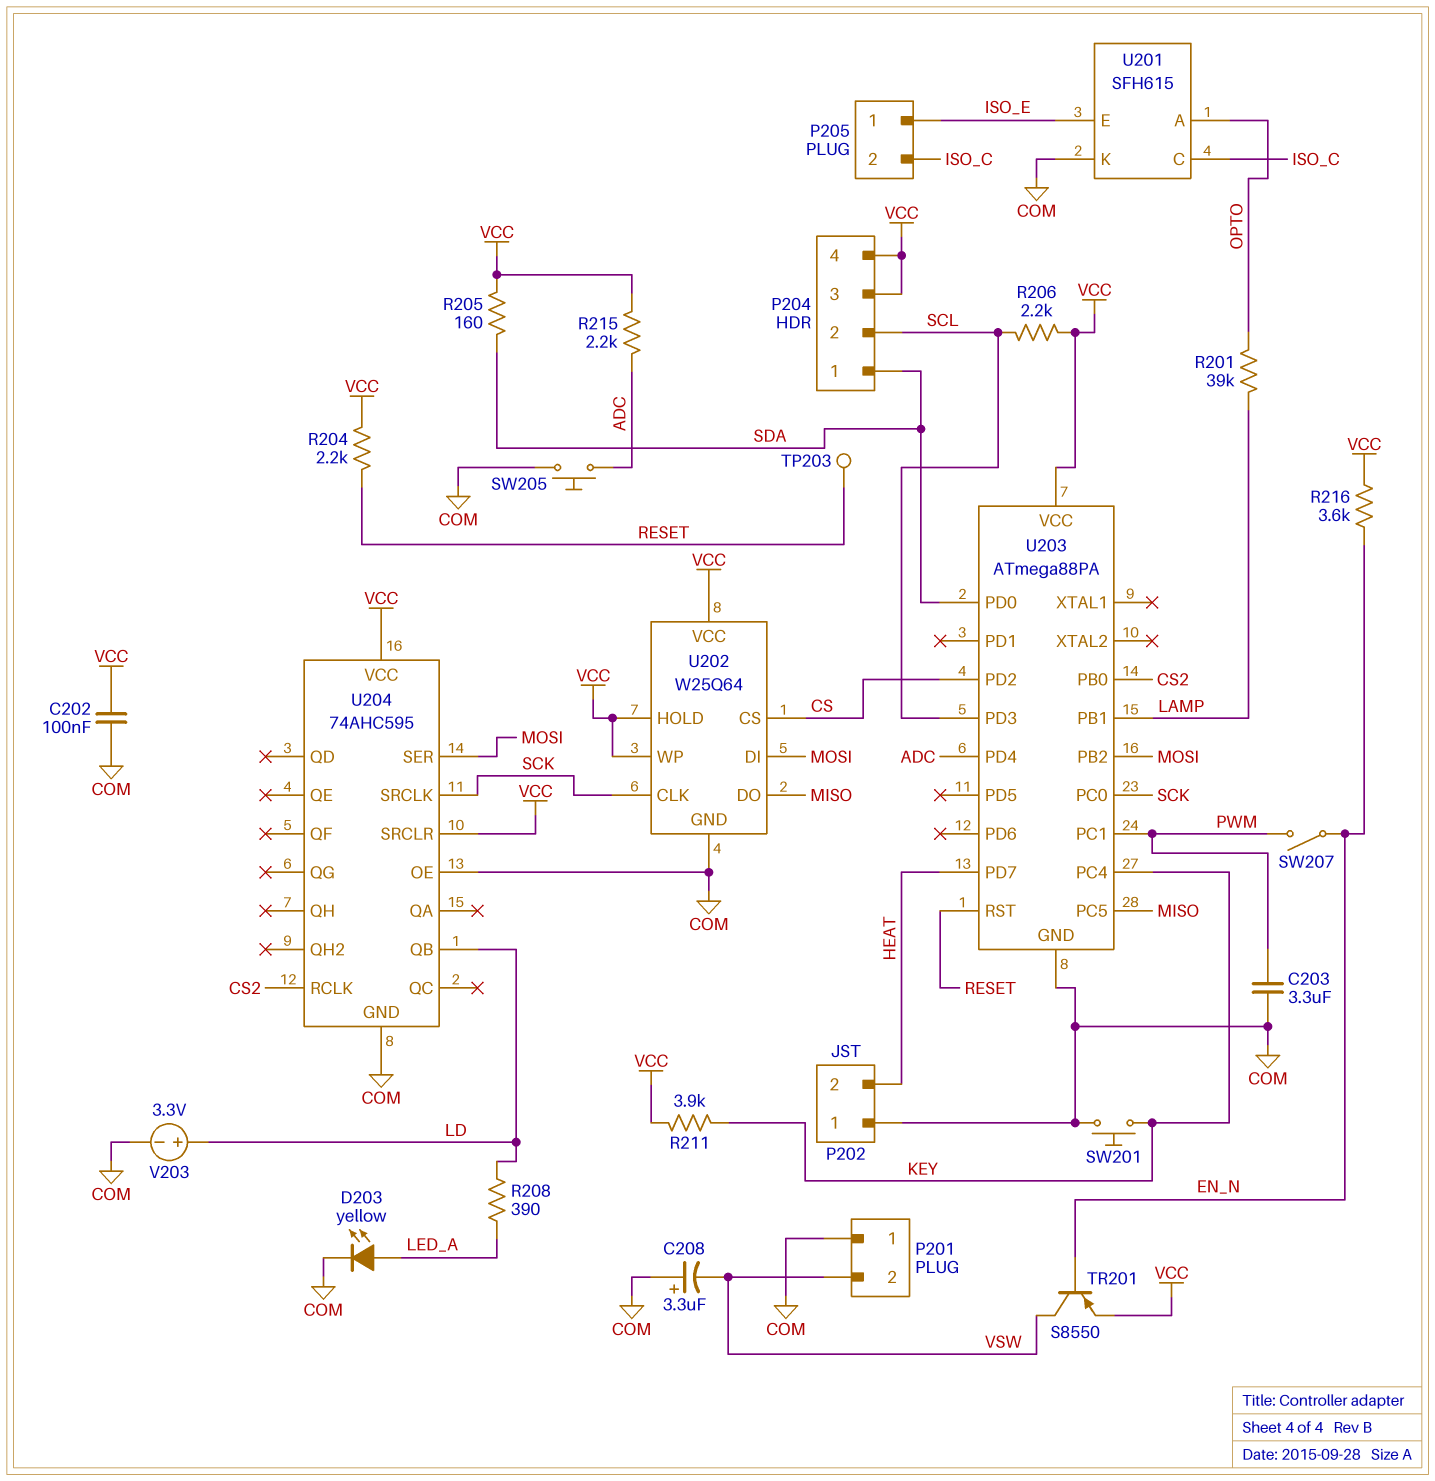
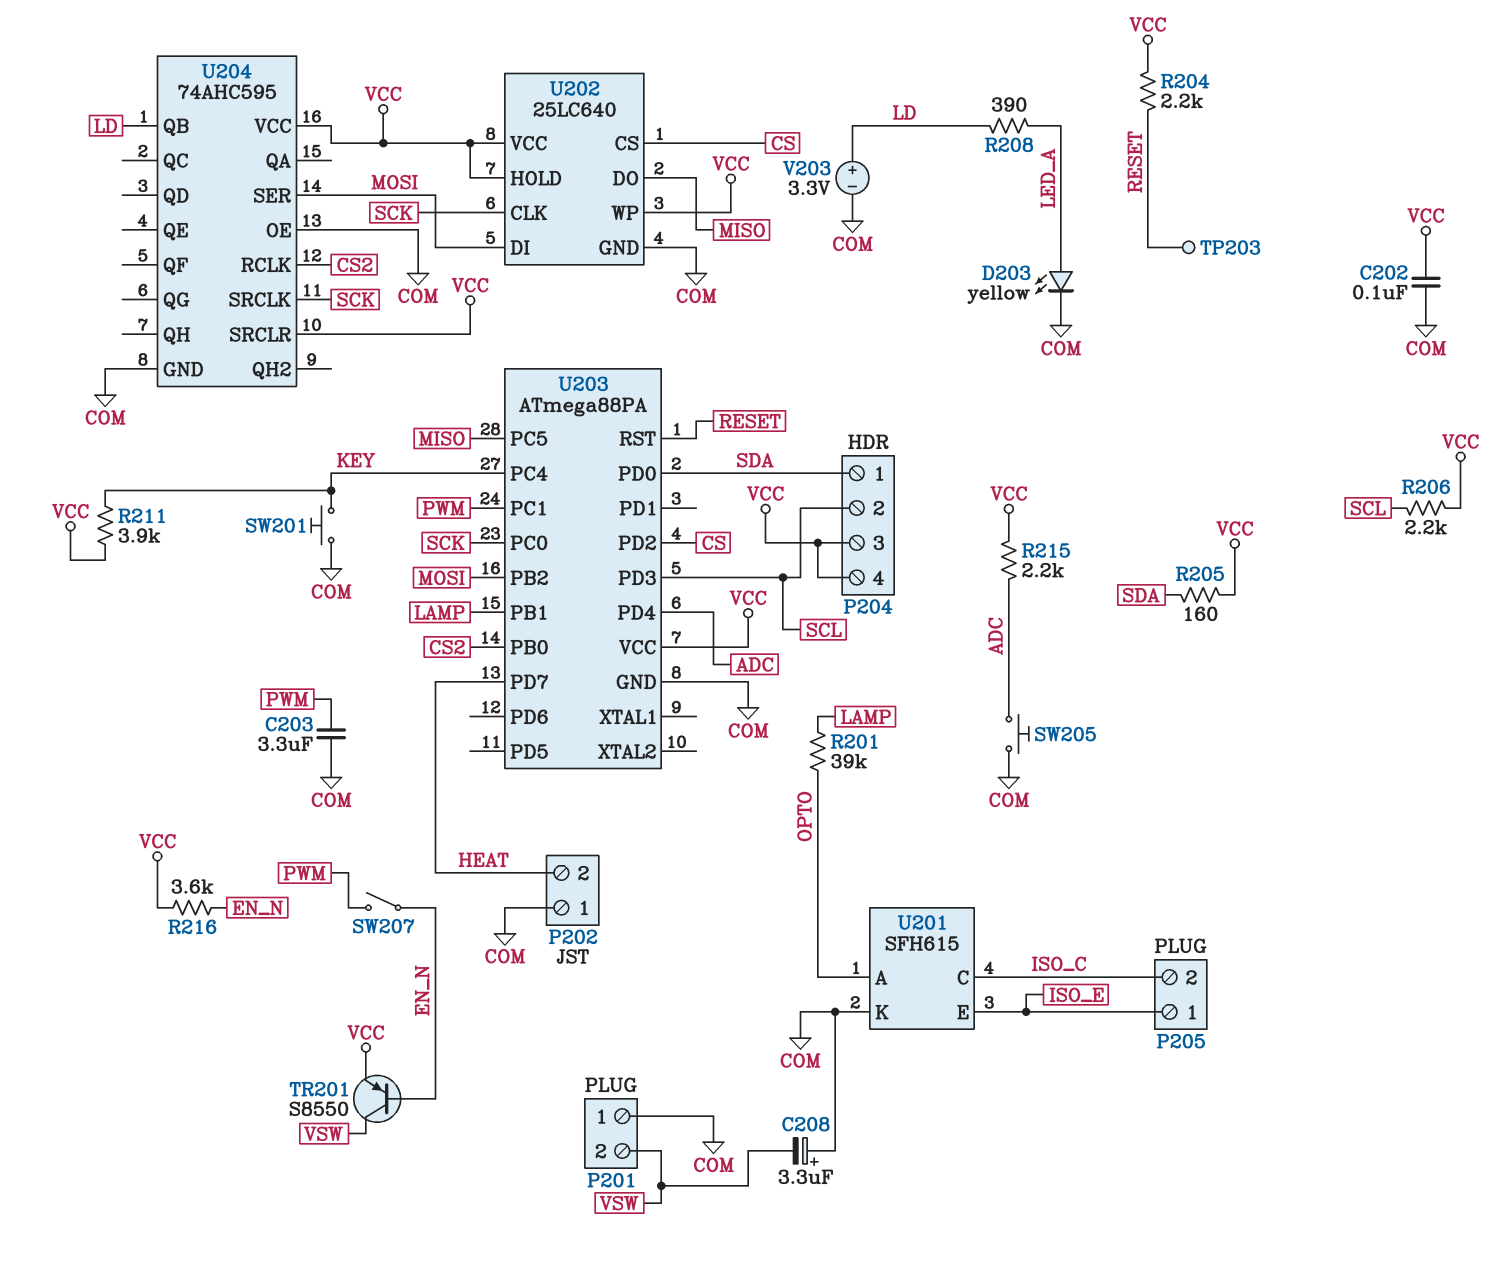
U202: W25Q64 -> 25LC640

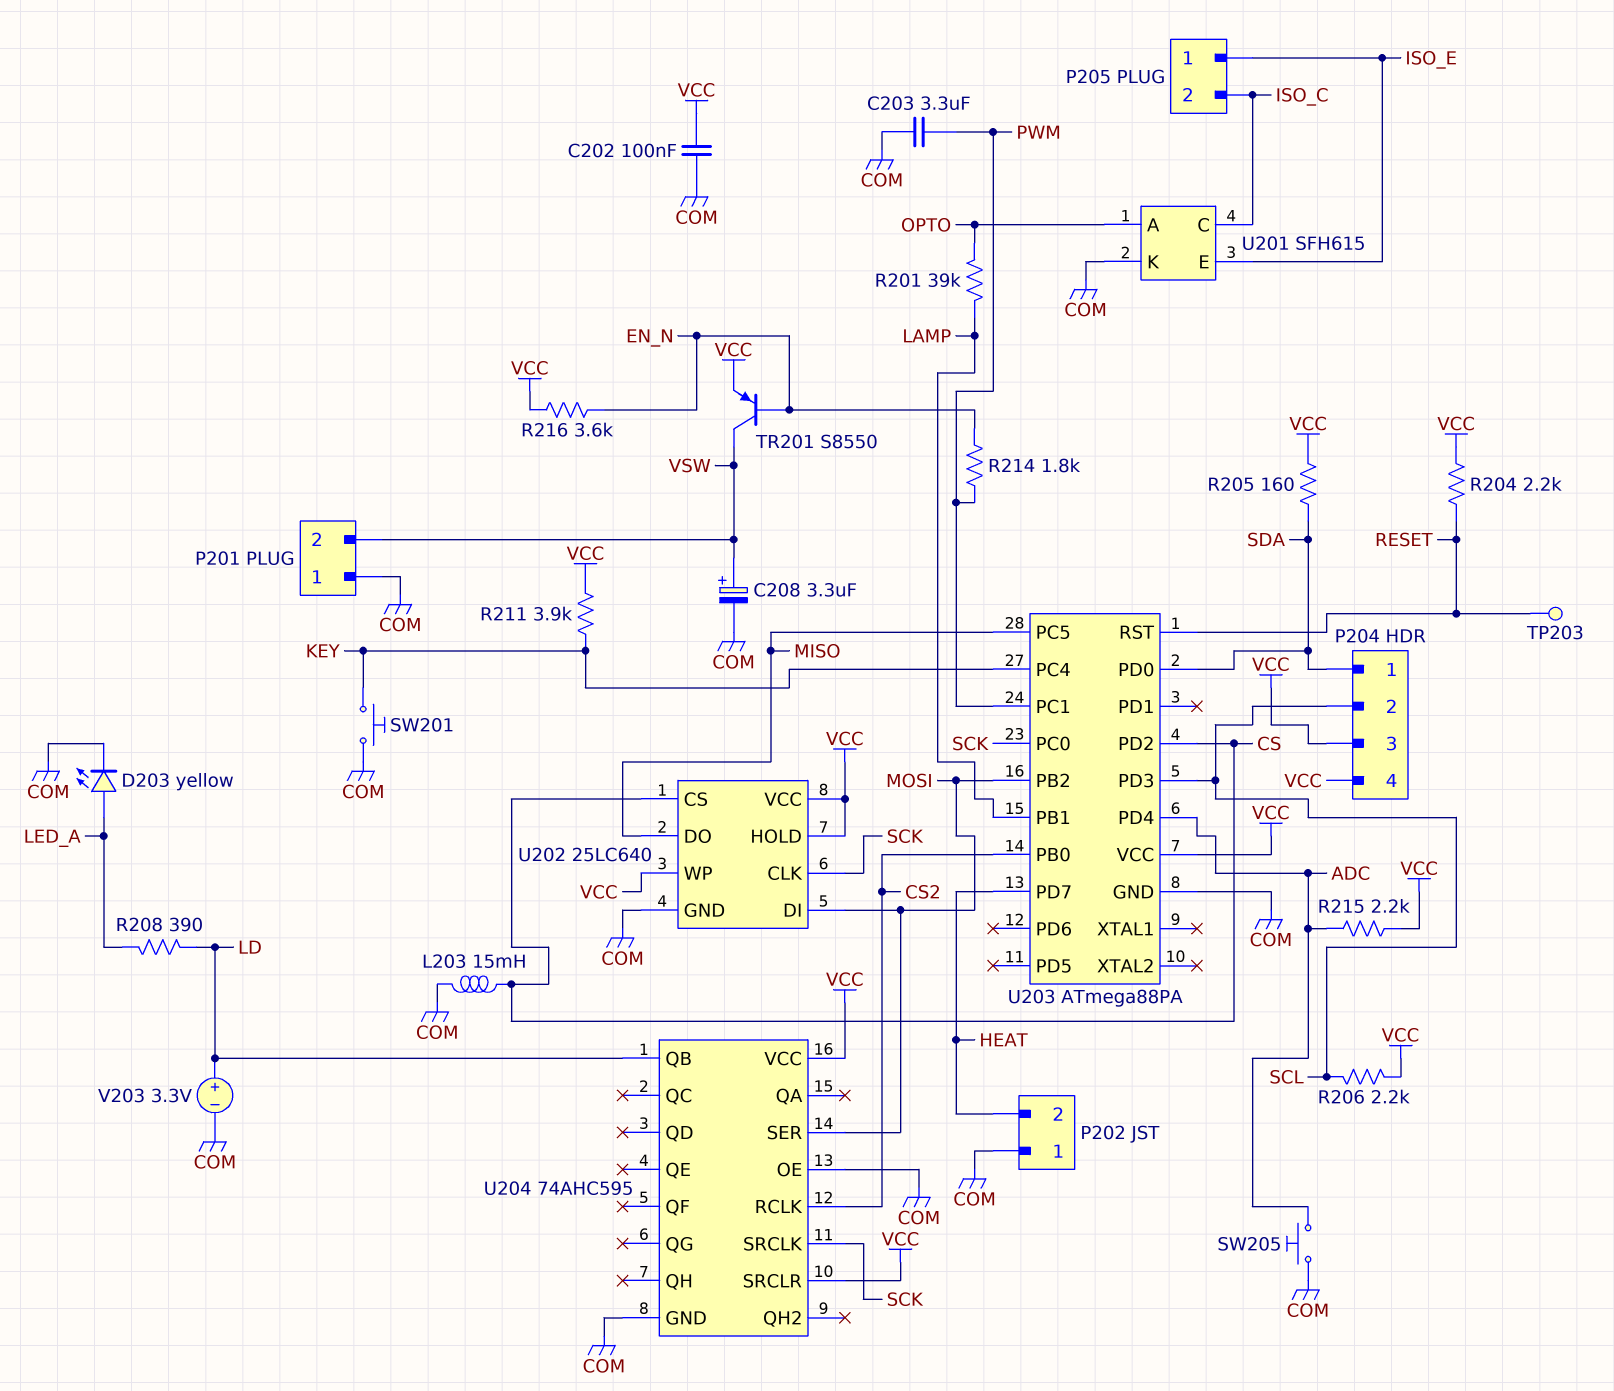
C208: 3.3uF (plus COM, minus VSW) -> 3.3uF (plus VSW, minus COM)
L203: none -> 15mH (COM, CS)
R214: none -> 1.8k (EN_N, PWM)
SW207: switch (EN_N, PWM) -> none

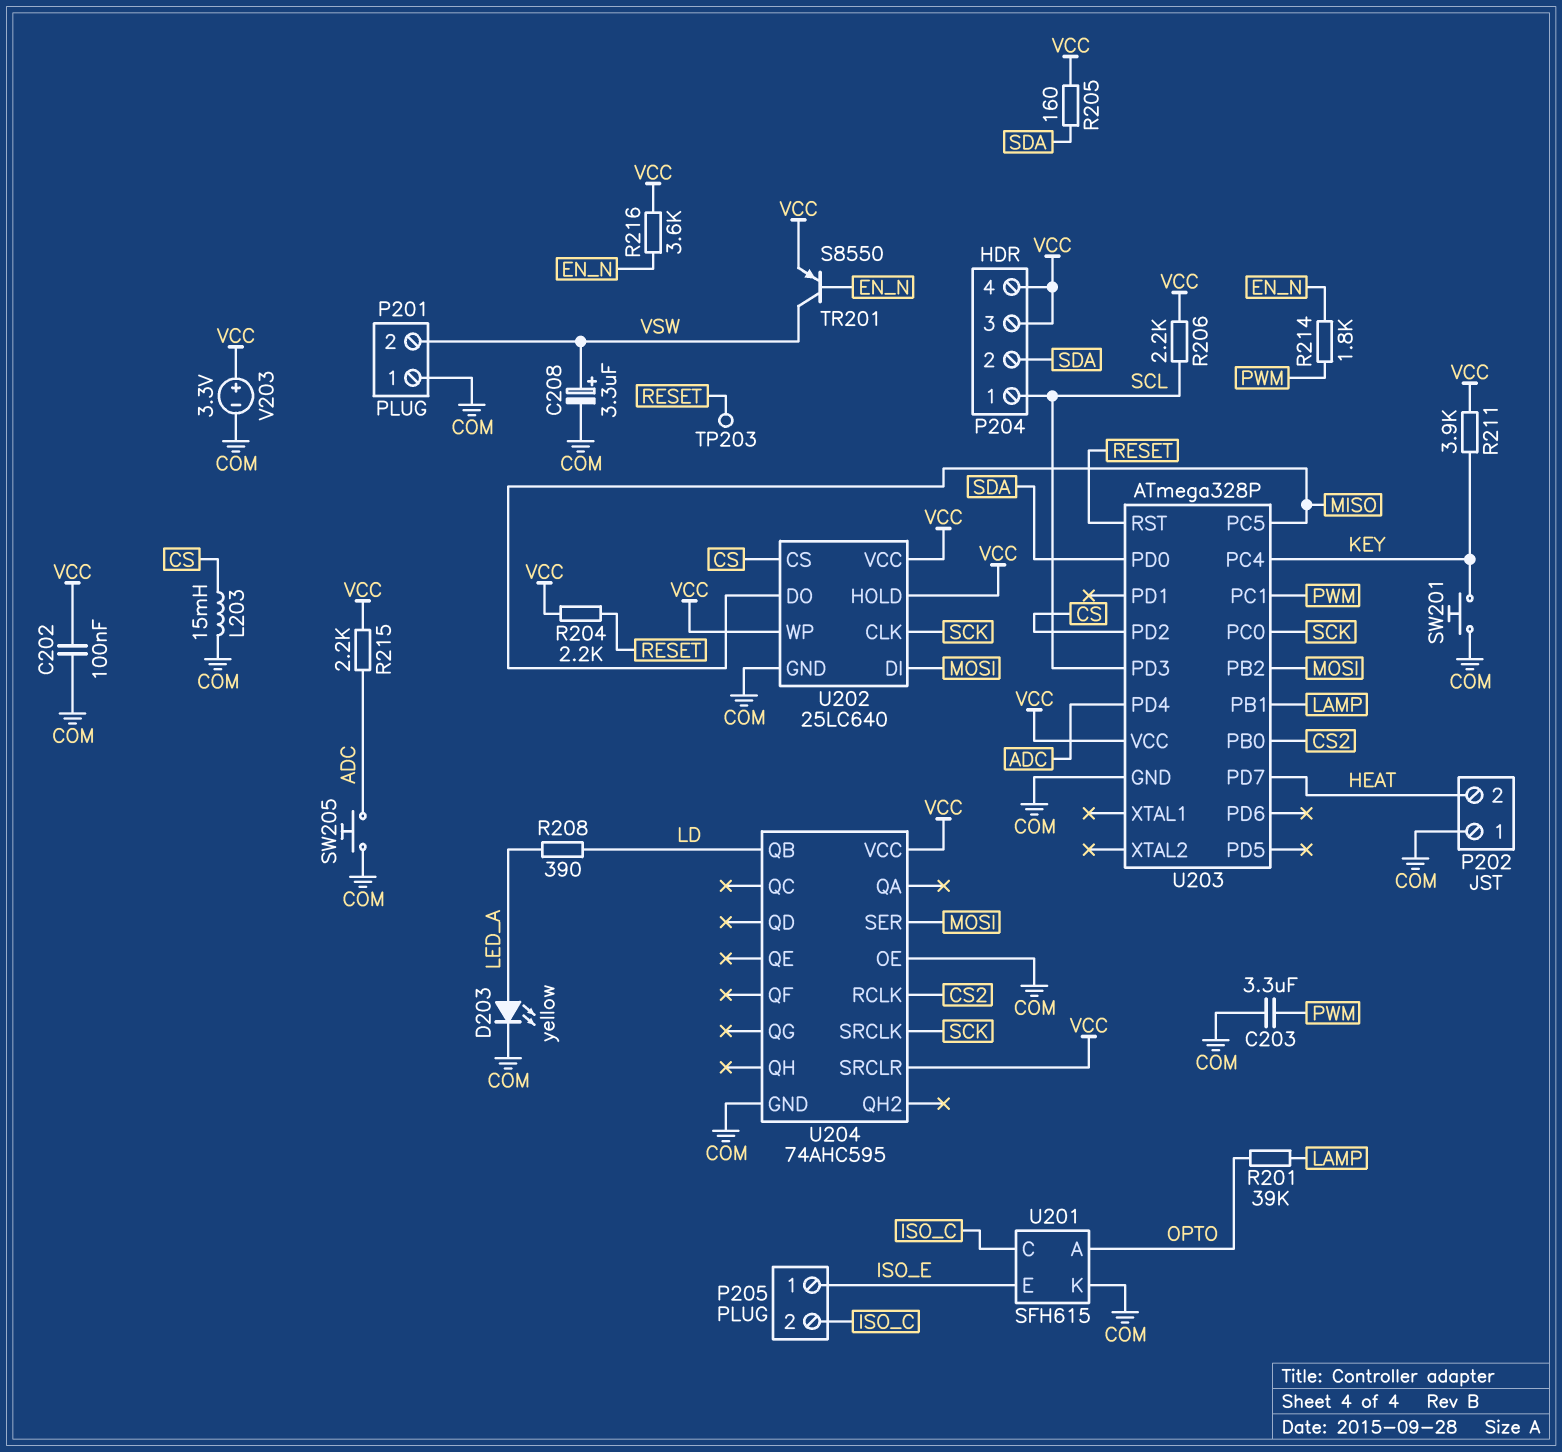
P204 pin 1: SDA -> SCL
P204 pin 2: SCL -> SDA
U203: ATmega88PA -> ATmega328P
V203: 3.3V (plus LD, minus COM) -> 3.3V (plus VCC, minus COM)

